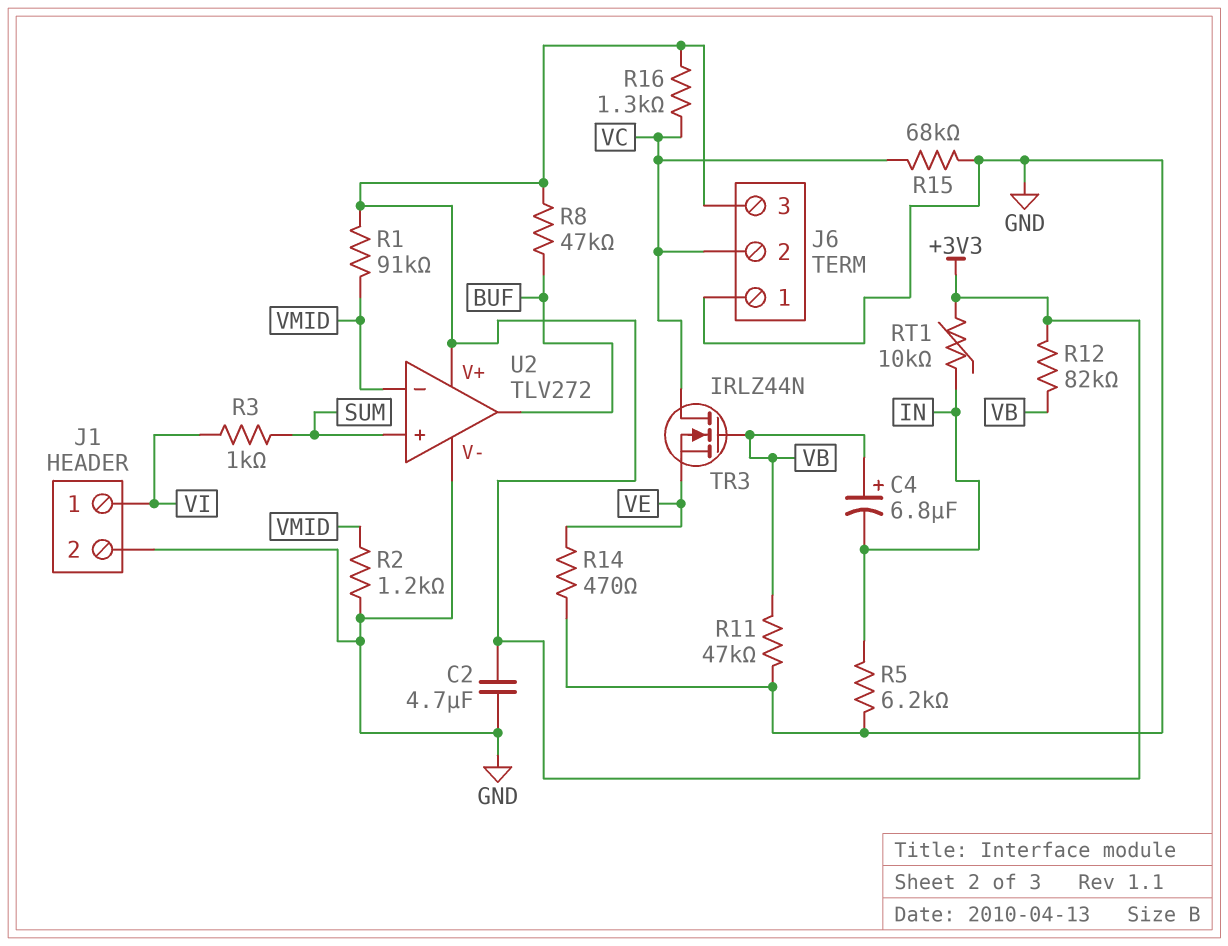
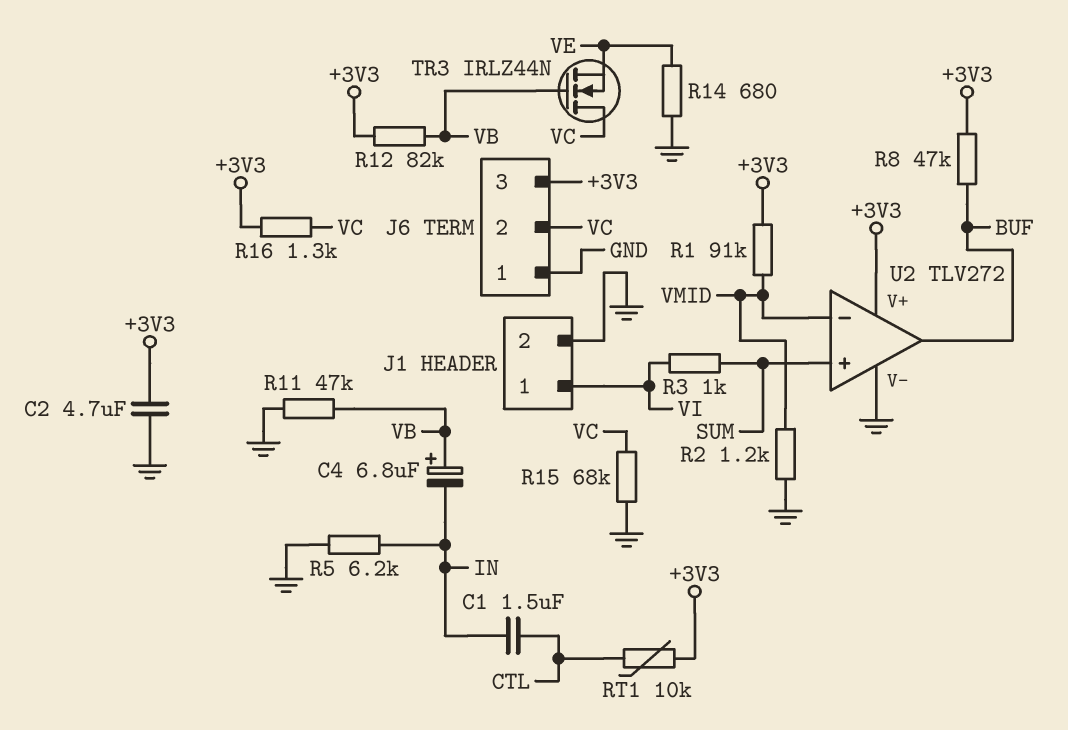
C1: none -> 1.5uF (CTL, IN)
R14: 470 (GND, VE) -> 680 (GND, VE)
RT1: 10k (+3V3, IN) -> 10k (+3V3, CTL)

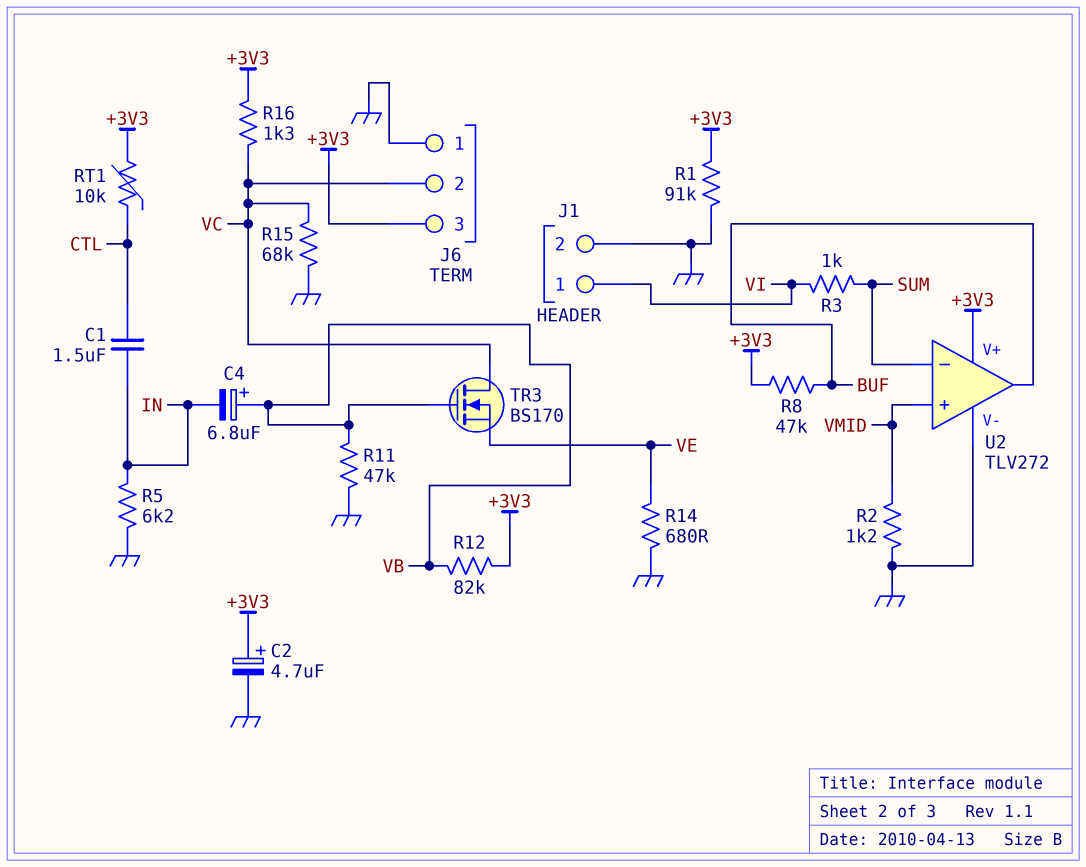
C2: 4.7uF (+3V3, GND) -> 4.7uF (plus +3V3, minus GND)
R1: 91k (+3V3, VMID) -> 91k (+3V3, GND)
TR3: NMOS IRLZ44N (G VB, D VC, S VE) -> NMOS BS170 (G VB, D VC, S VE)
U2 pin in+: SUM -> VMID
U2 pin in-: VMID -> SUM

